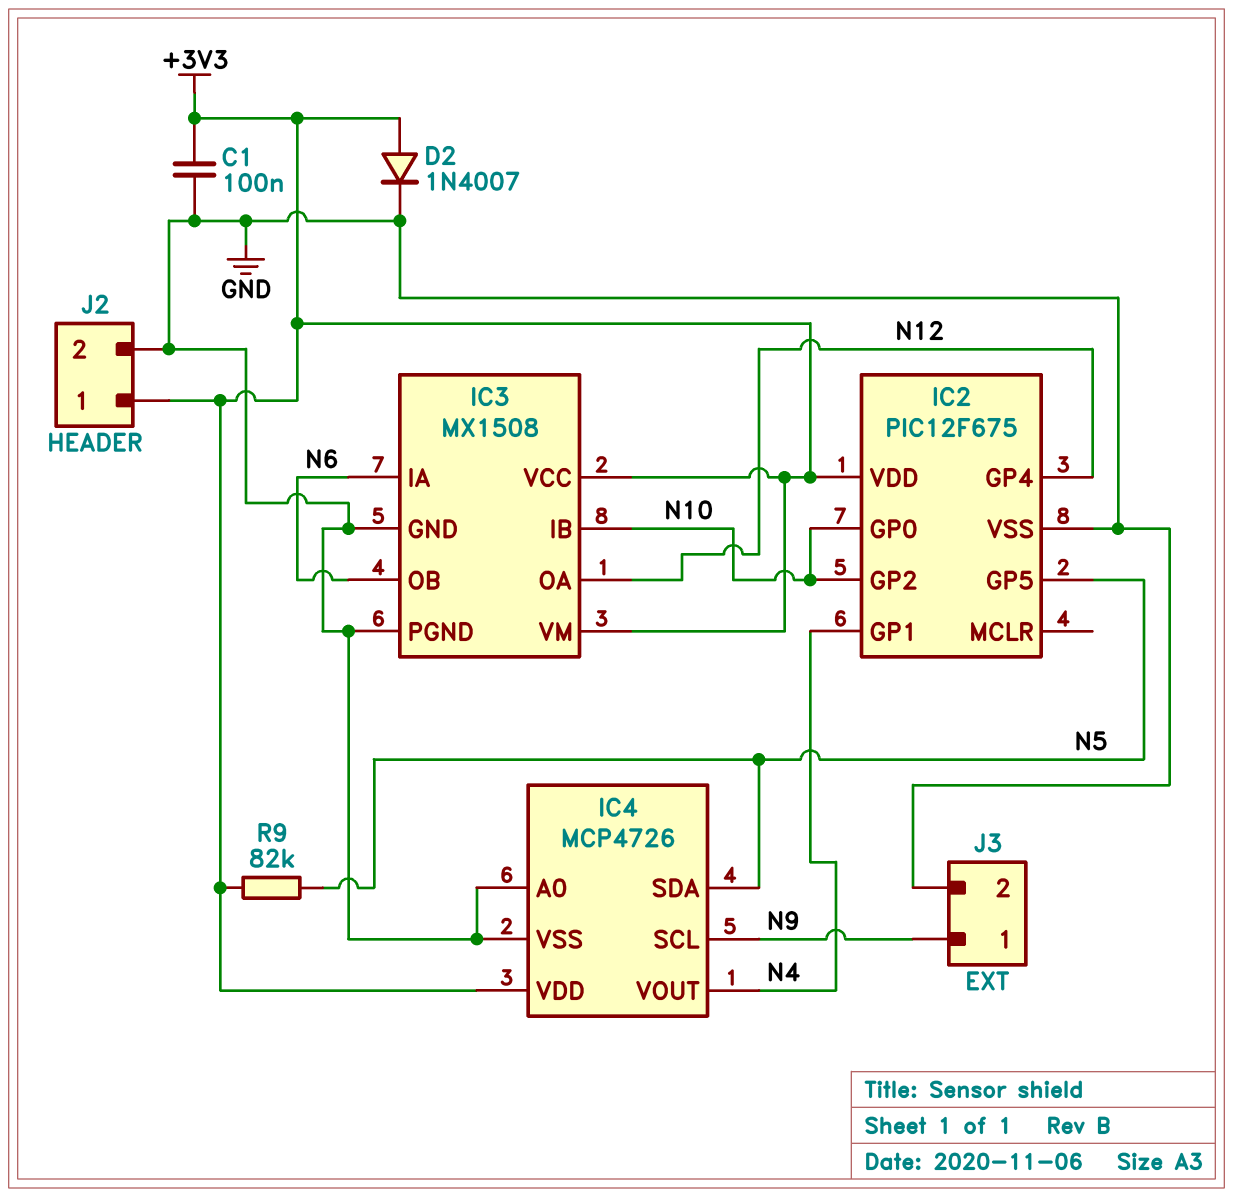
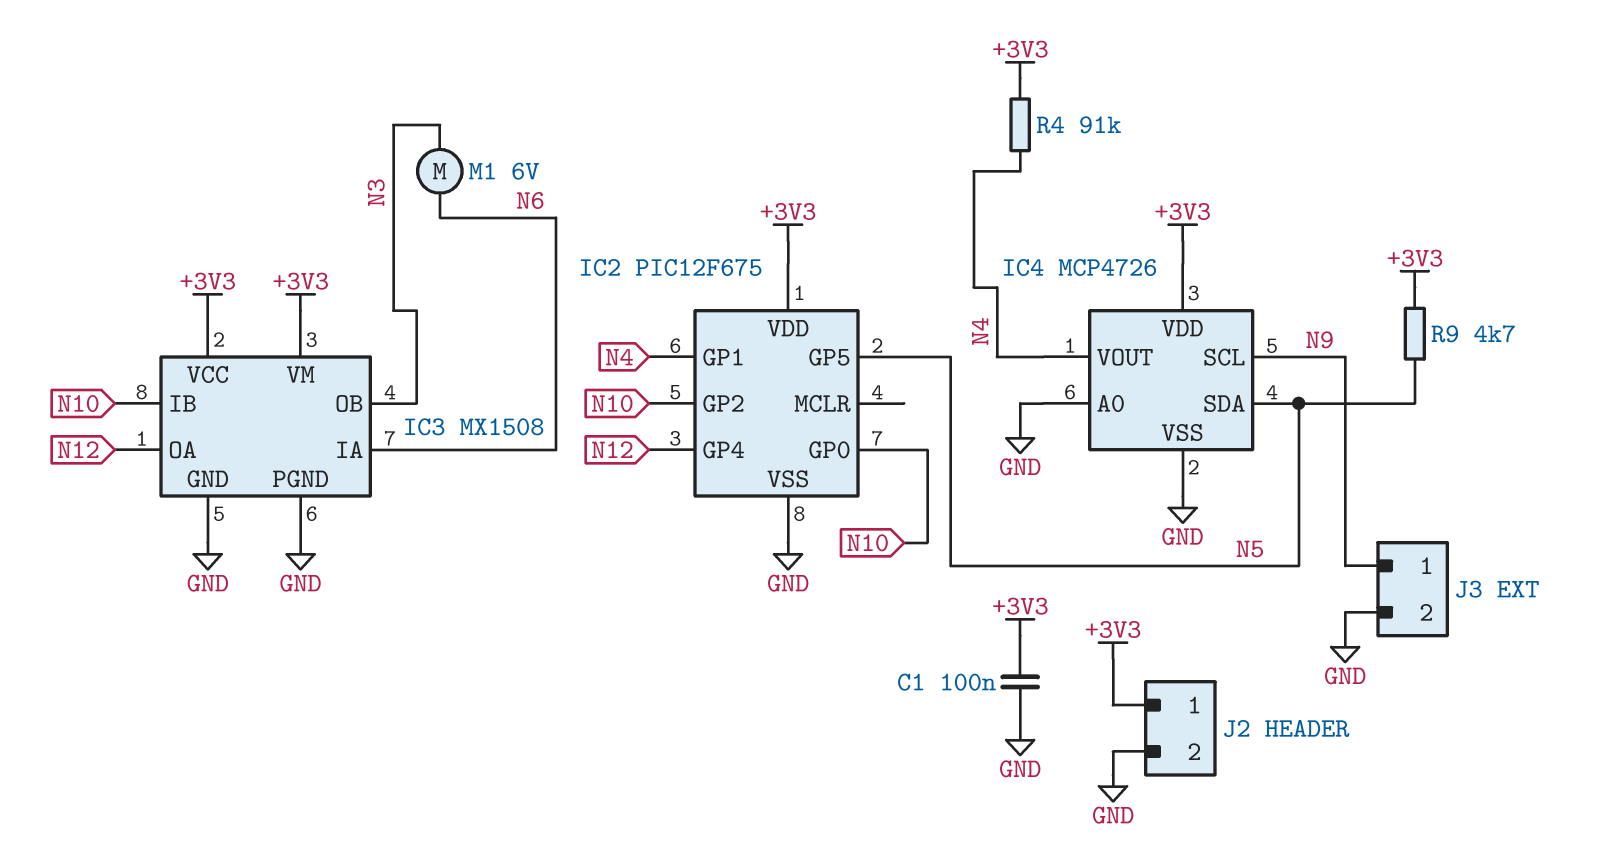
D2: diode 1N4007 (A +3V3, K GND) -> none
IC3 pin OB: N6 -> N3
M1: none -> motor 6V (N3, N6)
R4: none -> 91k (+3V3, N4)
R9: 82k (+3V3, N5) -> 4.7k (+3V3, N5)

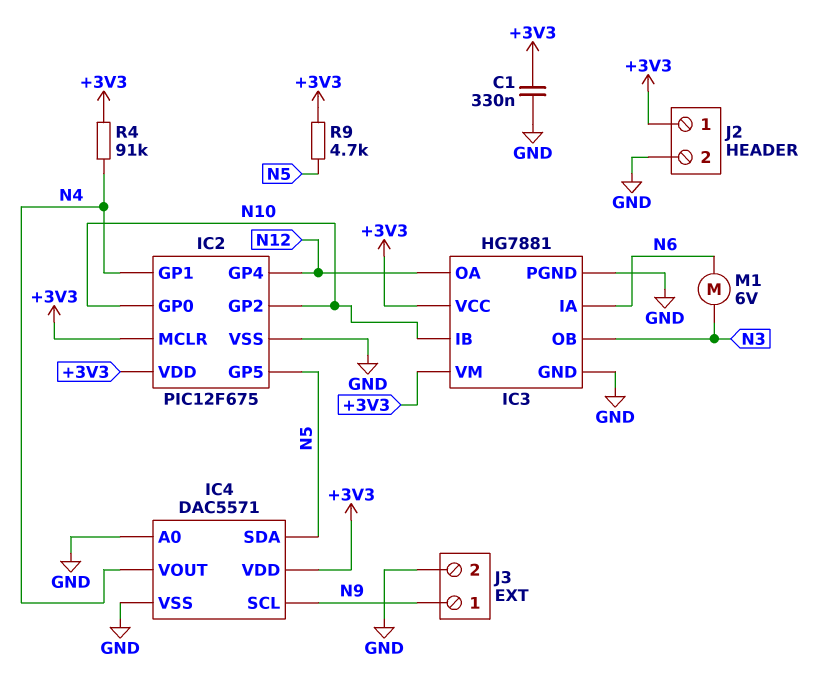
C1: 100nF (+3V3, GND) -> 330nF (+3V3, GND)
IC2 pin MCLR: none -> +3V3
IC3: MX1508 -> HG7881
IC4: MCP4726 -> DAC5571

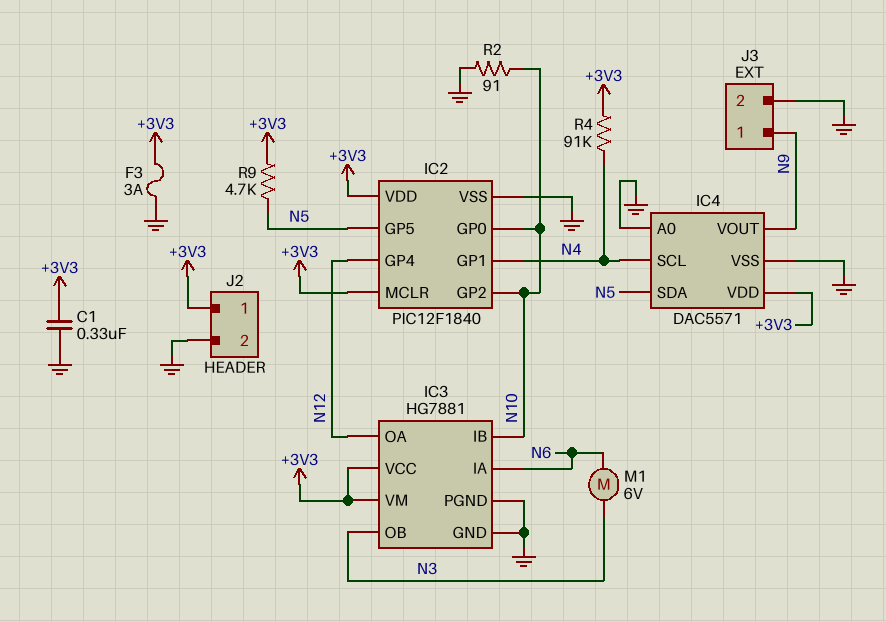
F3: none -> 3A (+3V3, GND)
IC2: PIC12F675 -> PIC12F1840
IC4 pin SCL: N9 -> N4
IC4 pin VOUT: N4 -> N9
R2: none -> 91 (GND, N10)

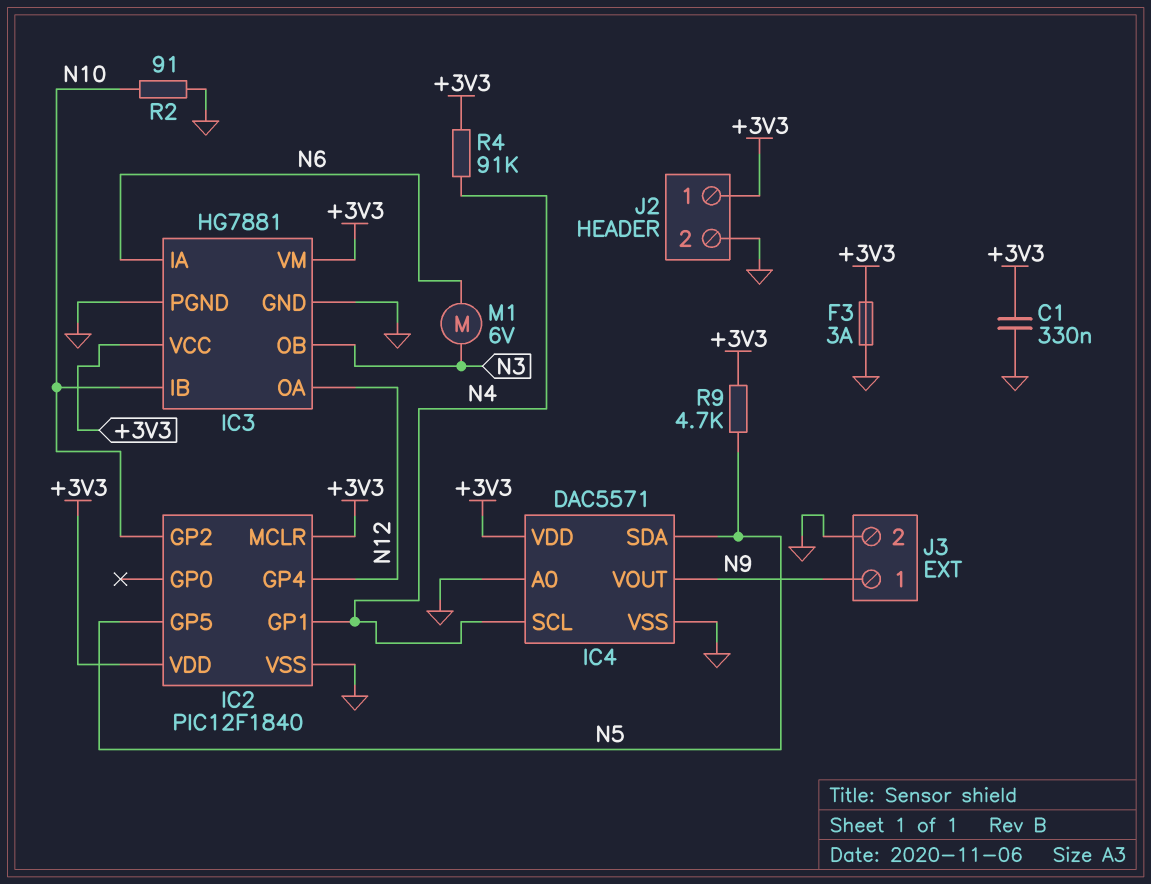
IC2 pin GP0: N10 -> none

